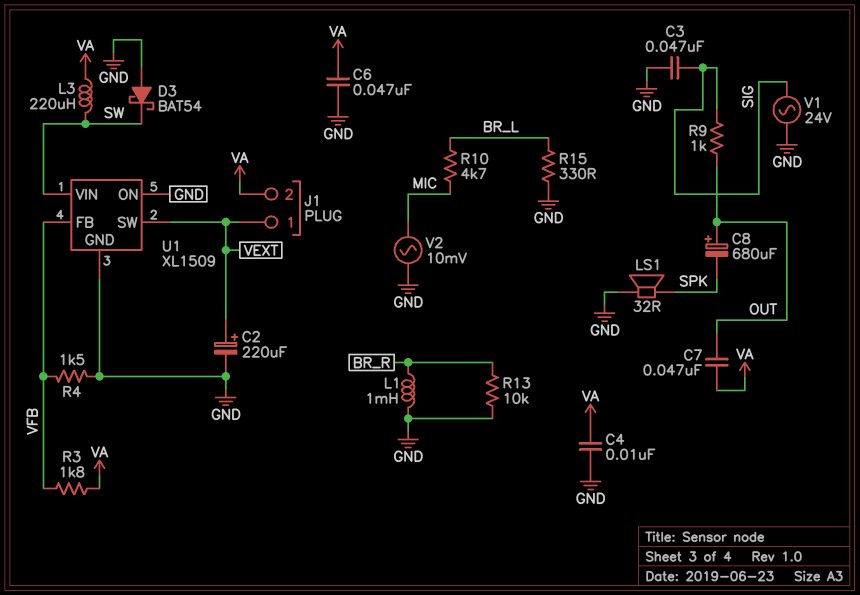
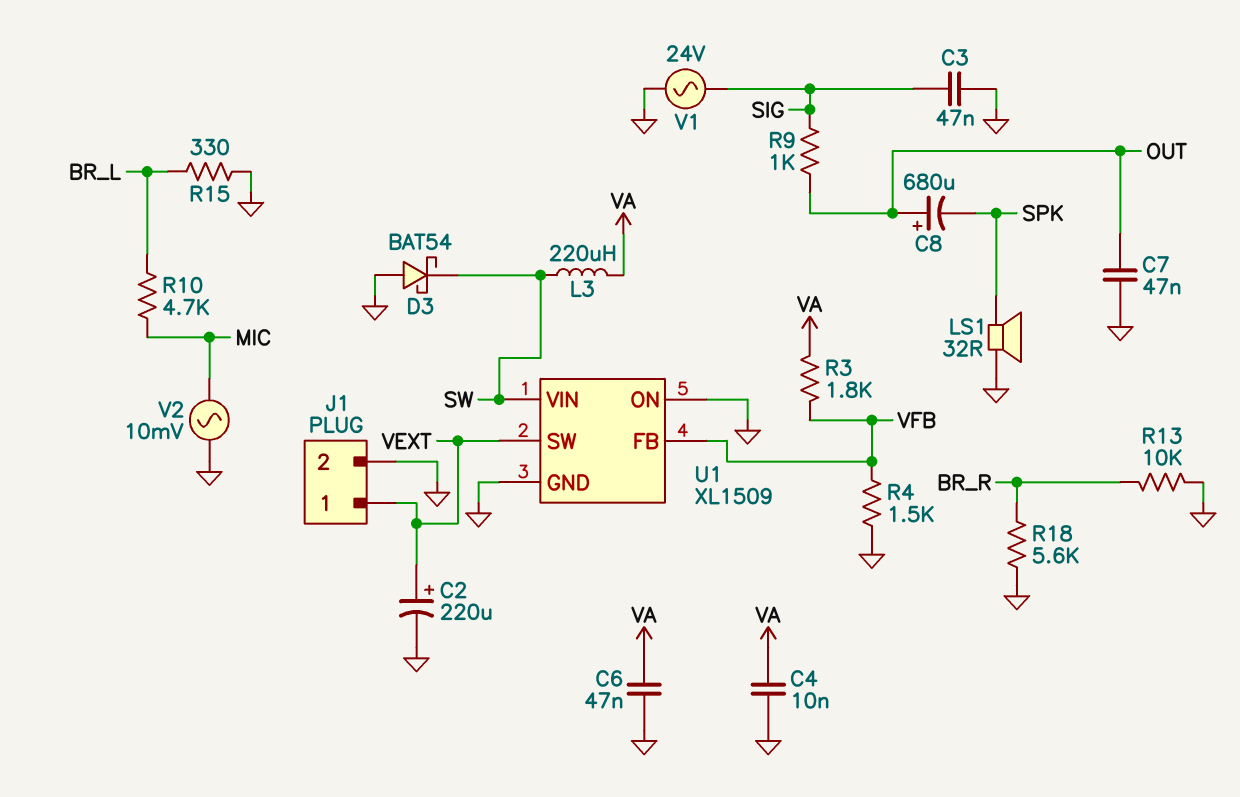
C7: 47nF (OUT, VA) -> 47nF (GND, OUT)
J1 pin 2: VA -> GND
L1: 1mH (BR_R, GND) -> none
R18: none -> 5.6k (BR_R, GND)

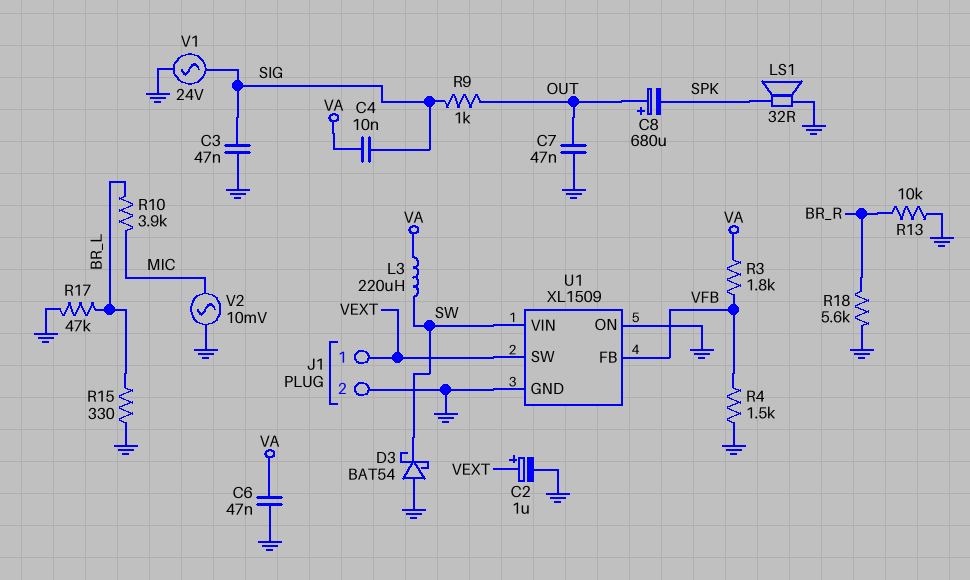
C2: 220uF (plus VEXT, minus GND) -> 1uF (plus VEXT, minus GND)
C4: 10nF (GND, VA) -> 10nF (SIG, VA)
R10: 4.7k (BR_L, MIC) -> 3.9k (BR_L, MIC)
R17: none -> 47k (BR_L, GND)

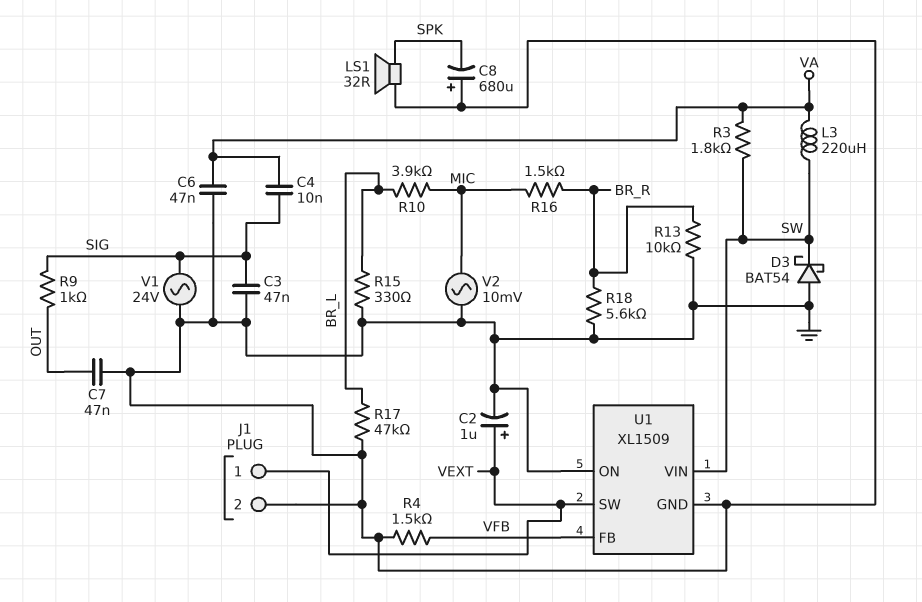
C8: 680uF (plus OUT, minus SPK) -> 680uF (plus GND, minus SPK)
R3: 1.8k (VA, VFB) -> 1.8k (SW, VA)
R16: none -> 1.5k (BR_R, MIC)

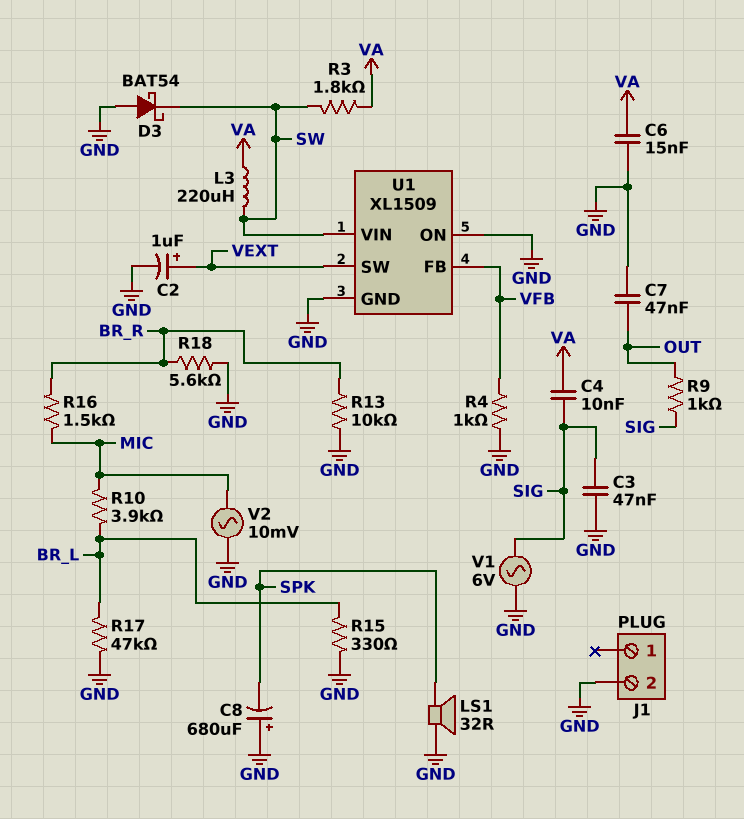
C6: 47nF (GND, VA) -> 15nF (GND, VA)
J1 pin 1: VEXT -> none
R4: 1.5k (GND, VFB) -> 1k (GND, VFB)
V1: AC 24V (GND, SIG) -> AC 6V (GND, SIG)

